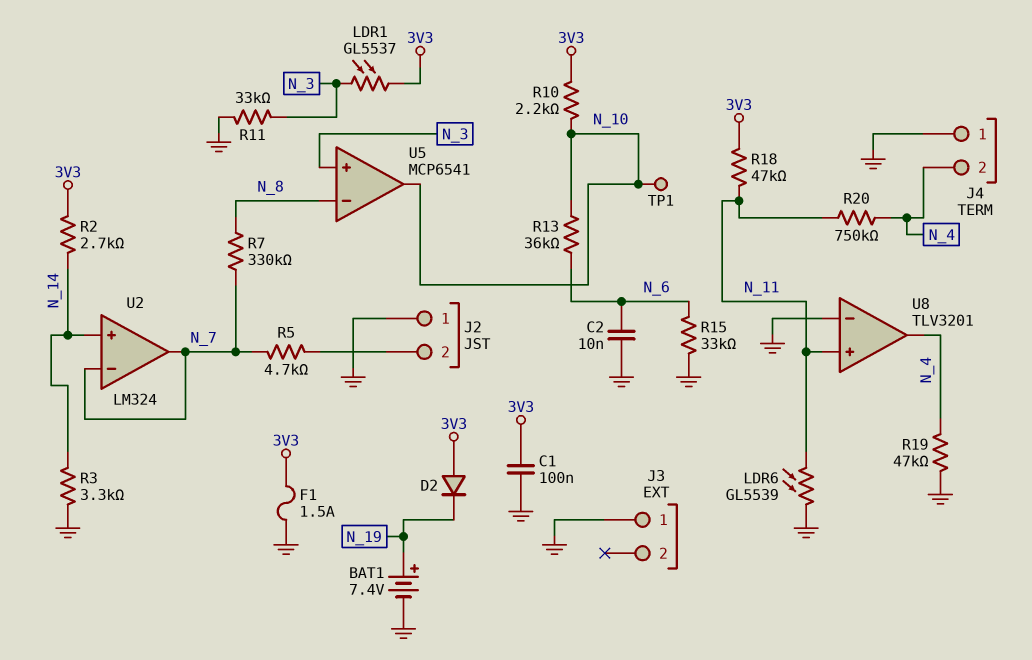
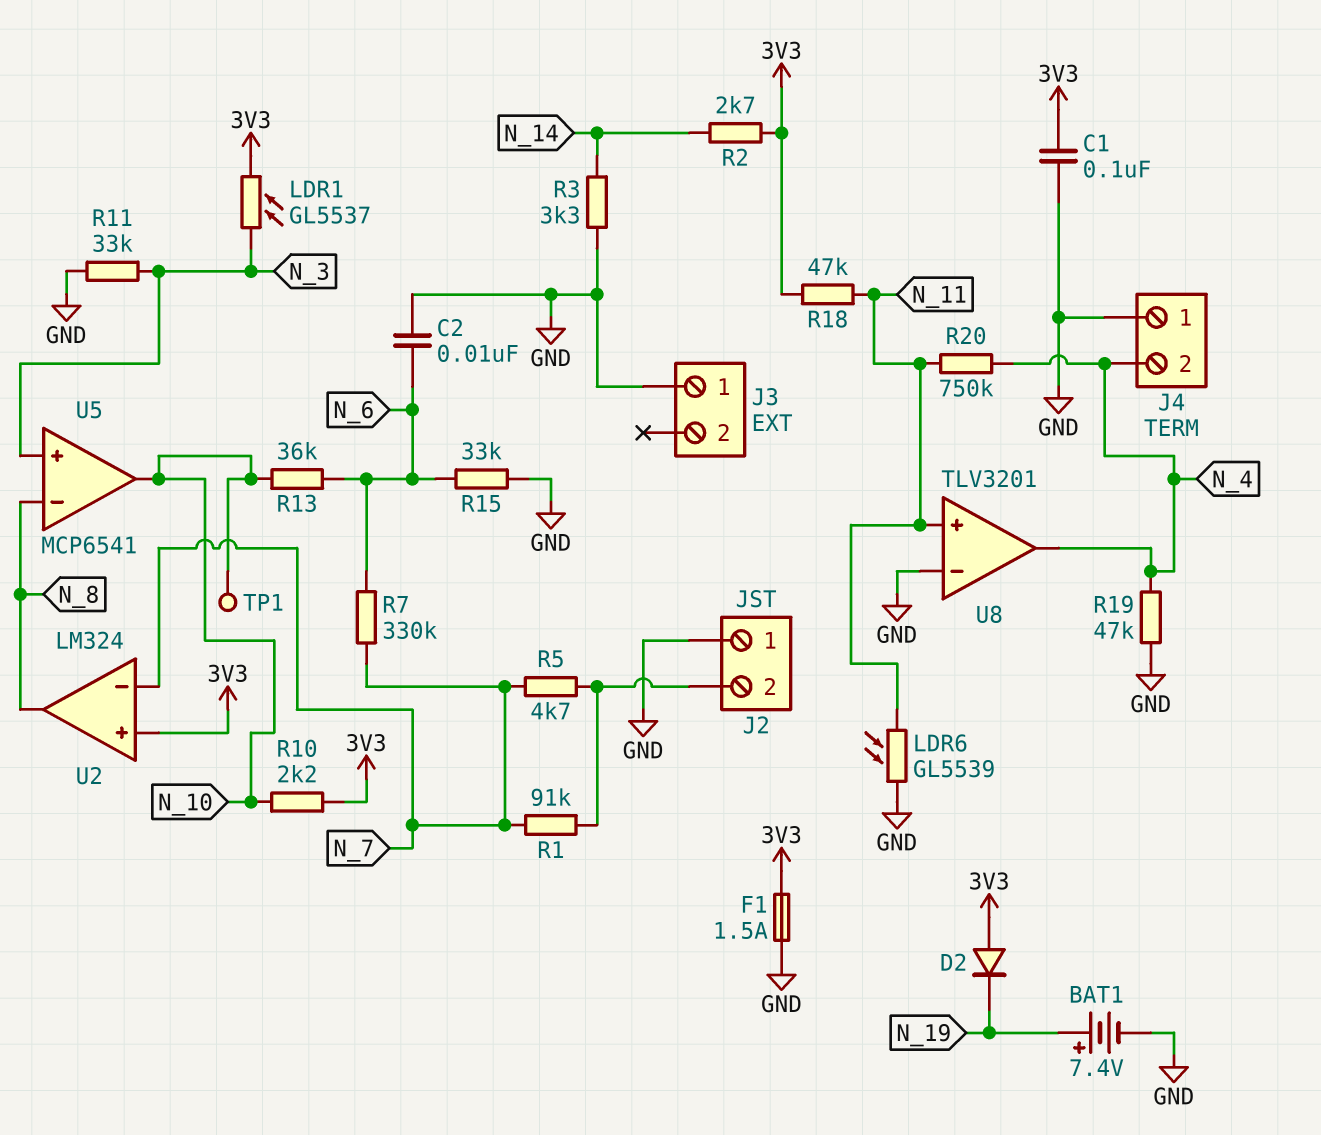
R1: none -> 91k (J2/2, N_7)
R7: 330k (N_7, N_8) -> 330k (N_6, N_7)
U2 pin in+: N_14 -> 3V3
U2 pin out: N_7 -> N_8

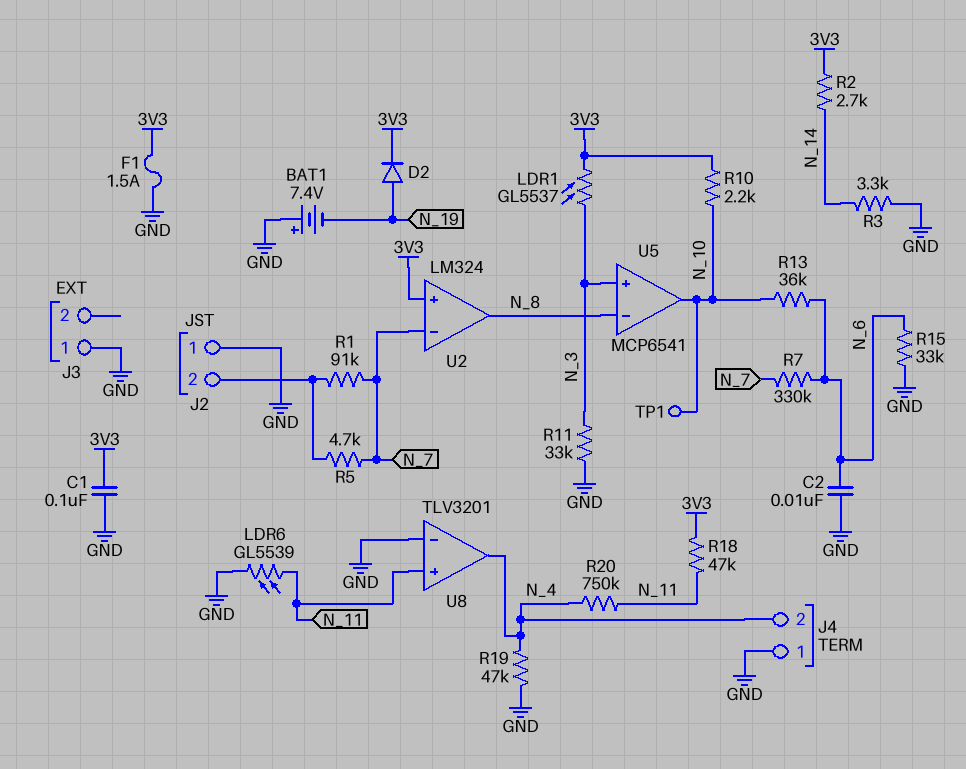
BAT1: 7.4V (plus N_19, minus GND) -> 7.4V (plus GND, minus N_19)
D2: diode (A 3V3, K N_19) -> diode (A N_19, K 3V3)

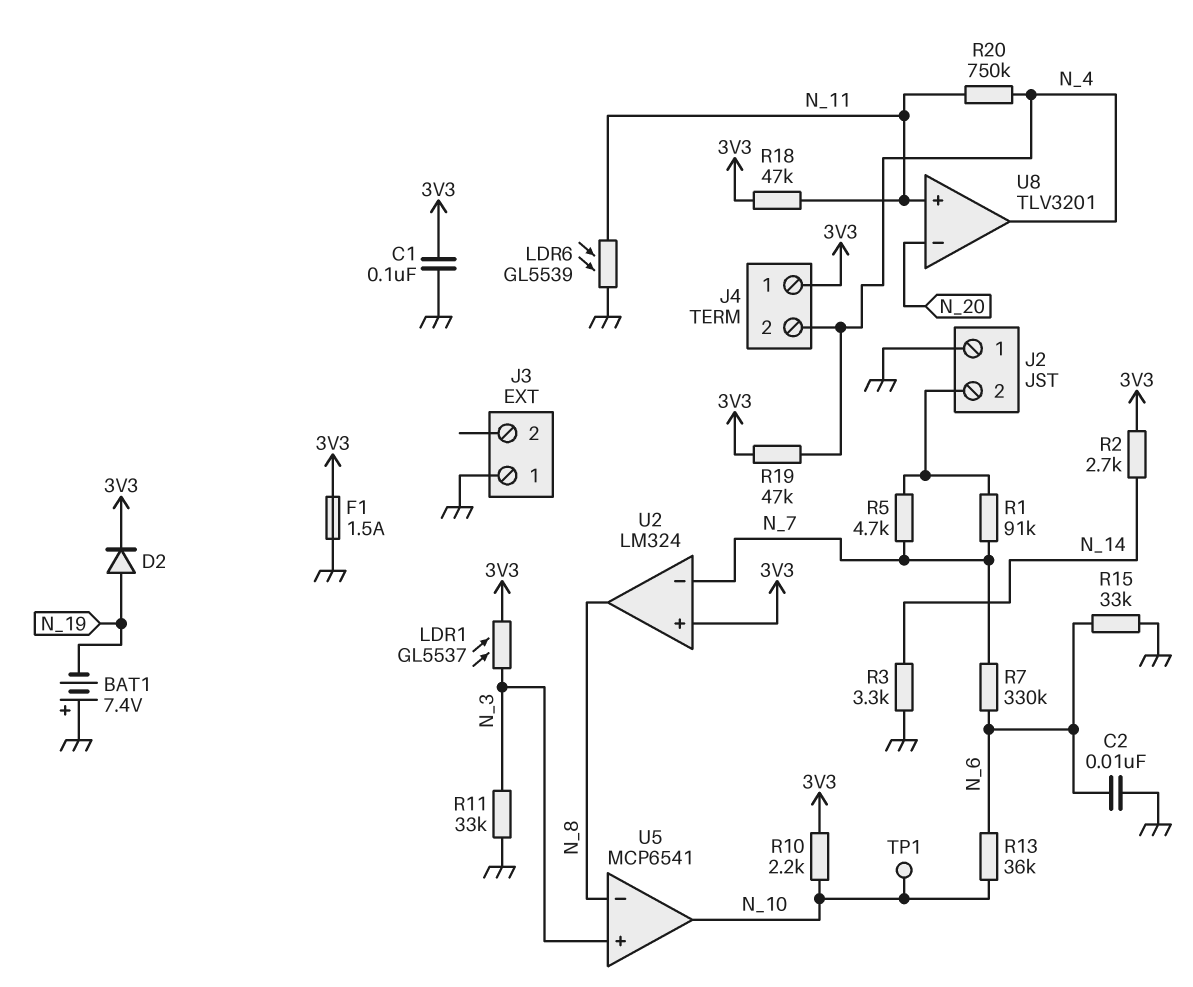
J4 pin 1: GND -> 3V3
R19: 47k (GND, N_4) -> 47k (3V3, N_4)
U8 pin in-: GND -> N_20

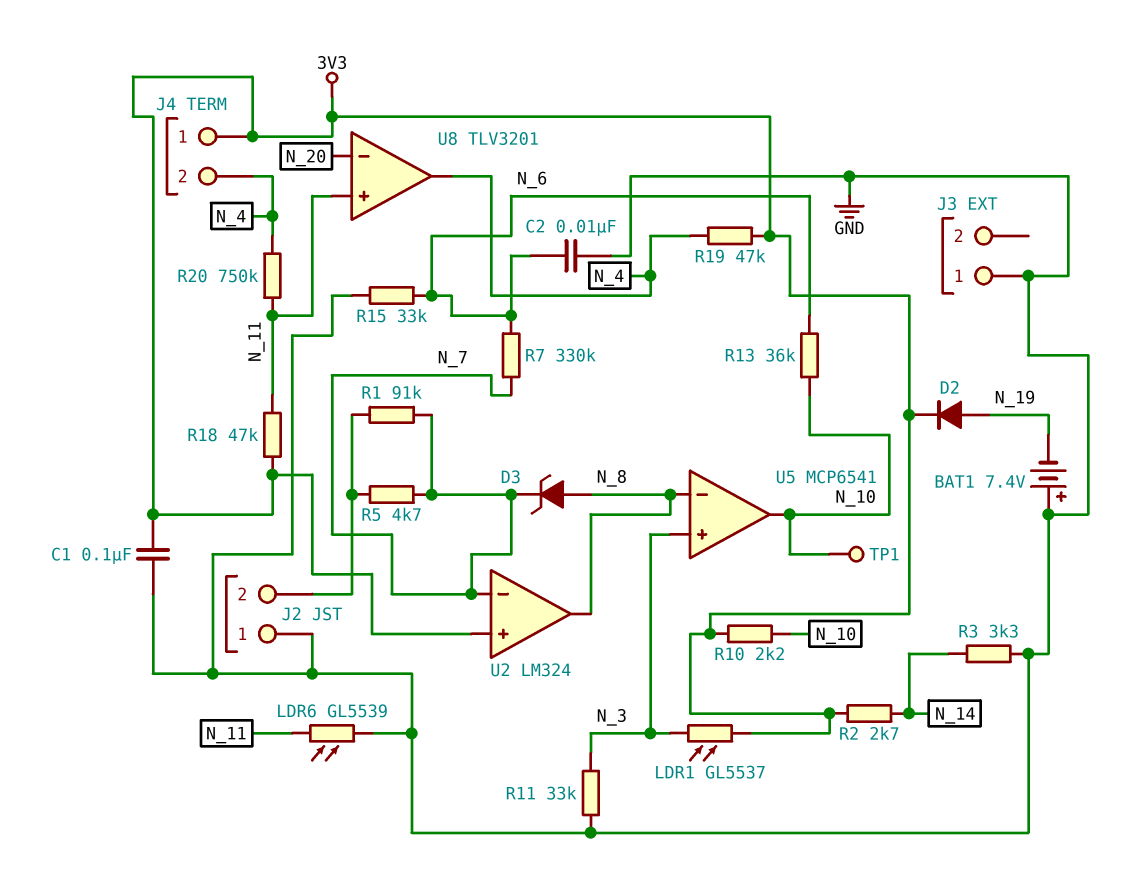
D3: none -> zener (A N_8, K N_7)
F1: 1.5A (3V3, GND) -> none

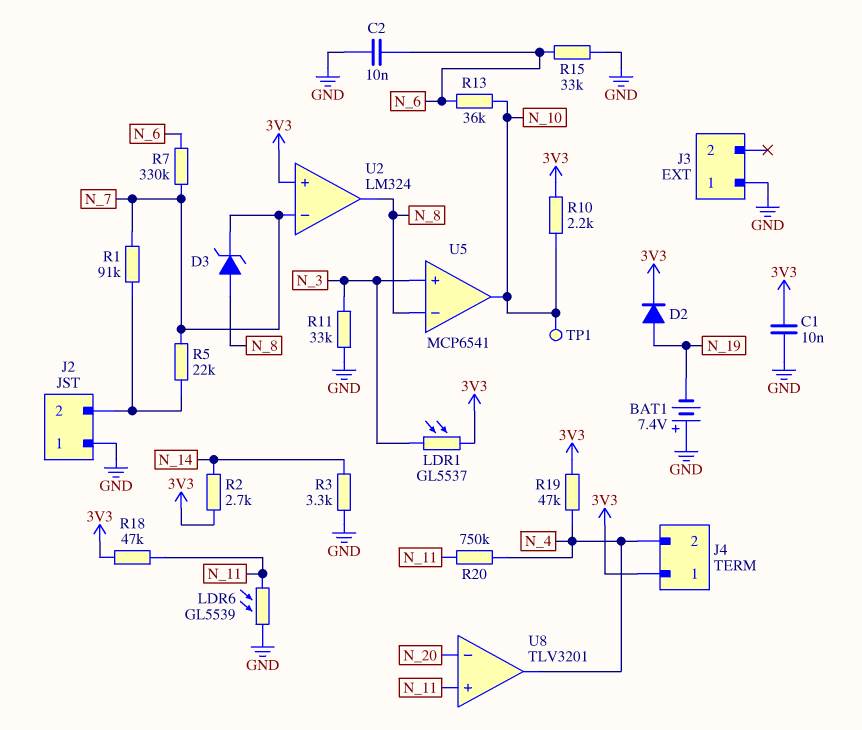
C1: 100nF (3V3, GND) -> 10nF (3V3, GND)
R5: 4.7k (J2/2, N_7) -> 22k (J2/2, N_7)

